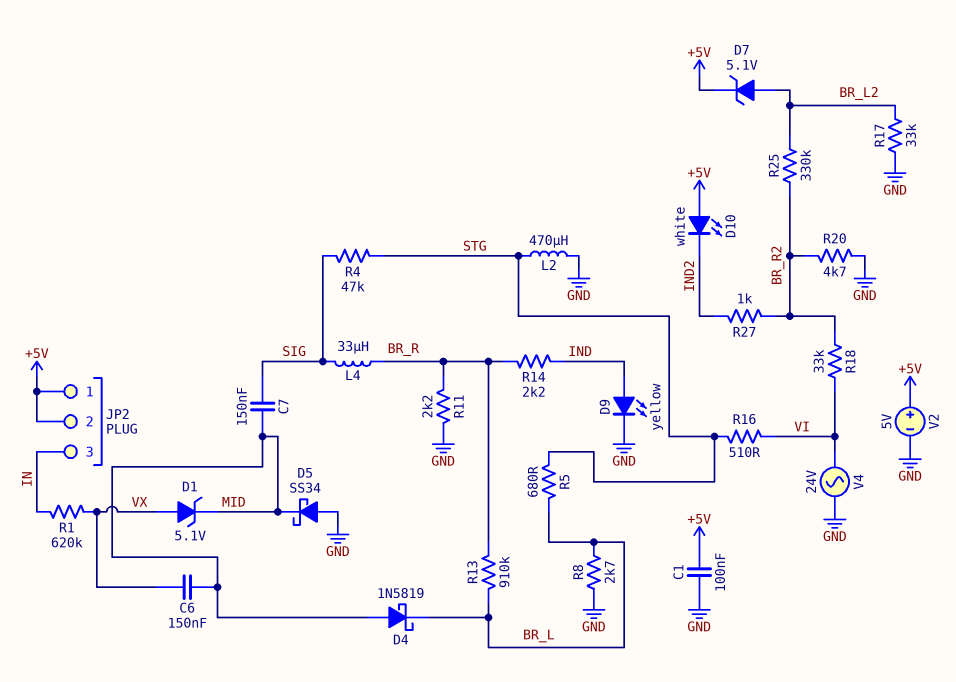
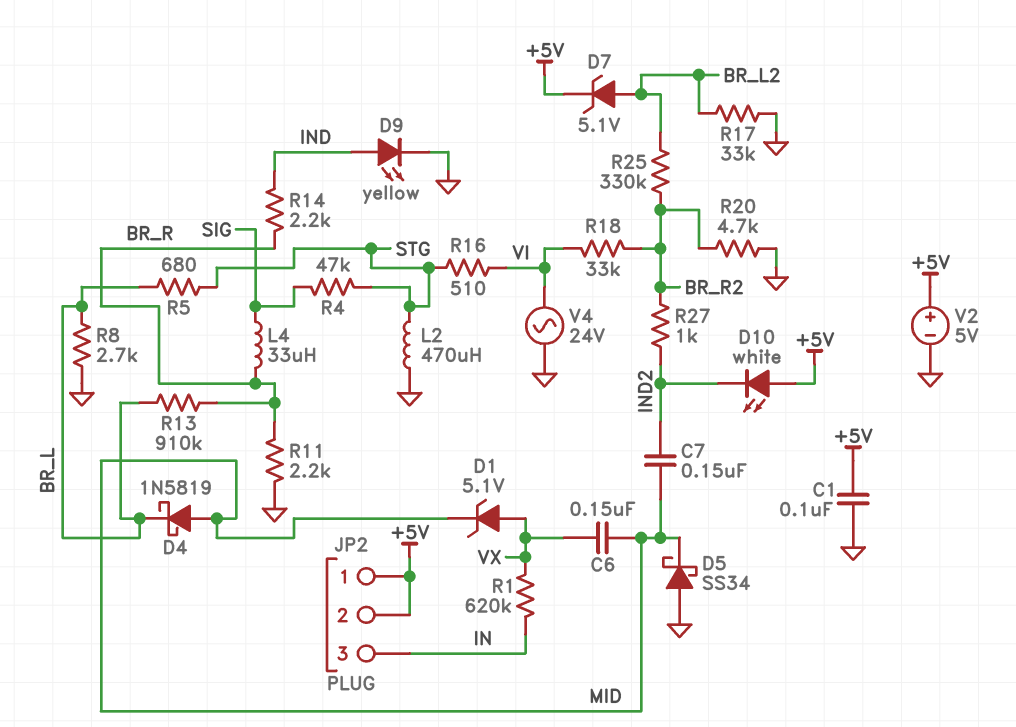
C7: 150nF (MID, SIG) -> 150nF (IND2, MID)

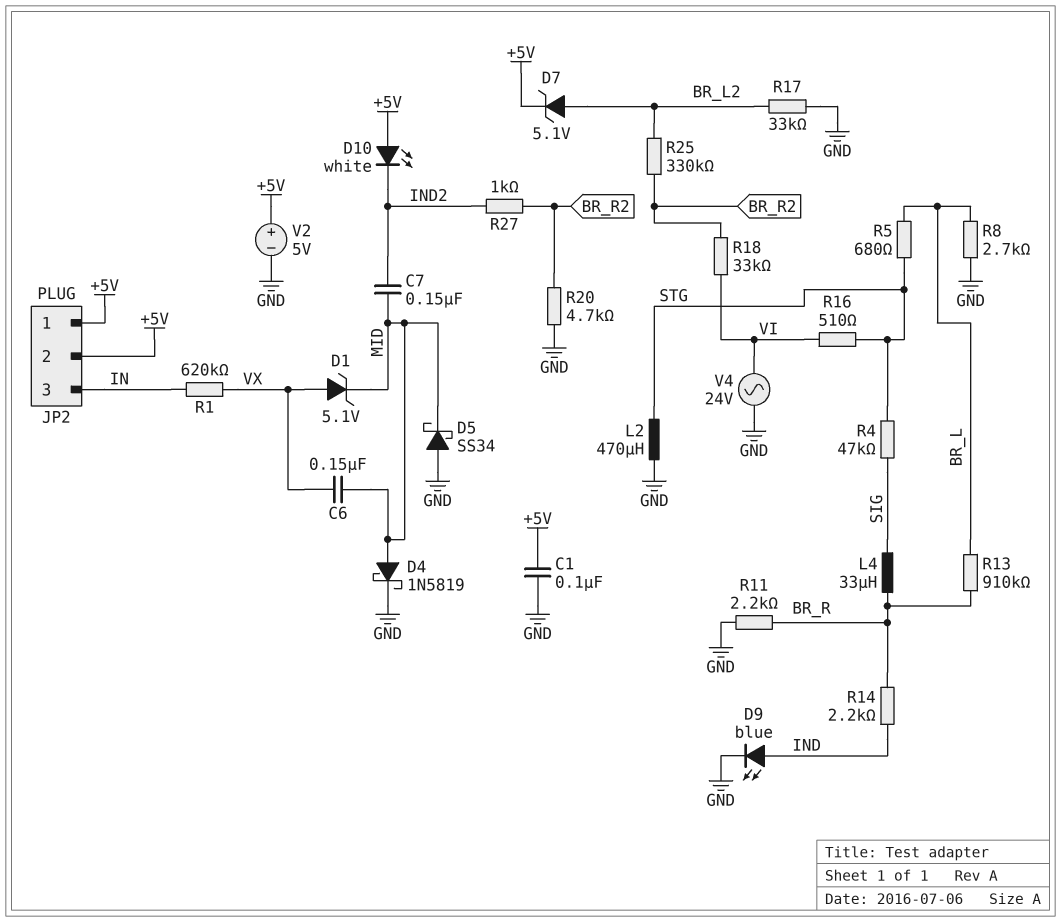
D4: schottky 1N5819 (A MID, K BR_L) -> schottky 1N5819 (A MID, K GND)
D9: LED yellow (A IND, K GND) -> LED blue (A IND, K GND)

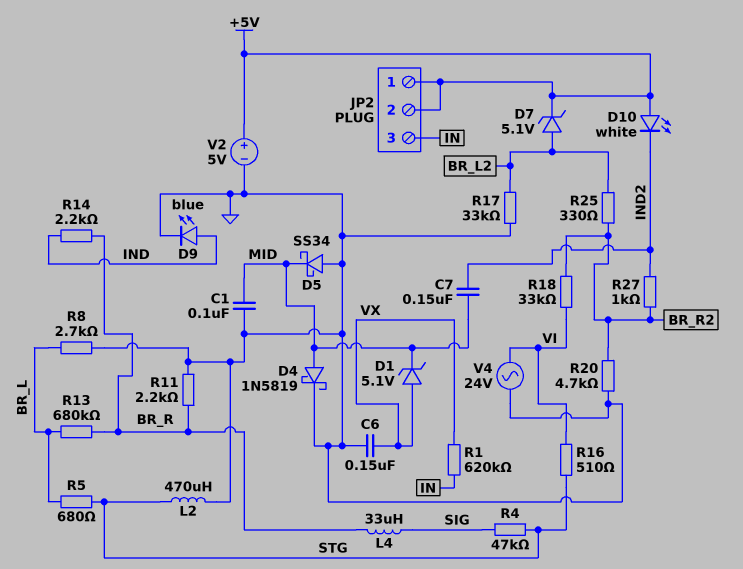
C1: 100nF (+5V, GND) -> 100nF (GND, MID)
C6: 150nF (MID, VX) -> 150nF (GND, VX)
R13: 910k (BR_L, BR_R) -> 680k (BR_L, BR_R)
R25: 330k (BR_L2, BR_R2) -> 330 (BR_L2, BR_R2)

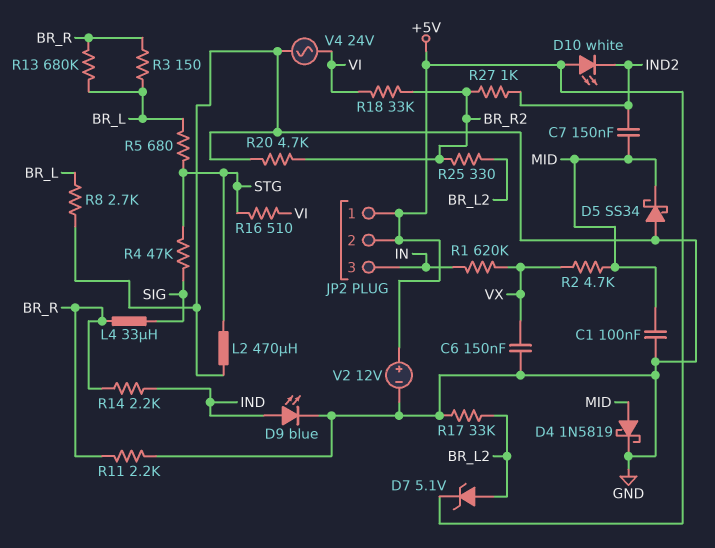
D1: zener 5.1V (A VX, K MID) -> none
R2: none -> 4.7k (MID, VX)
R3: none -> 150 (BR_L, BR_R)
V2: 5V (plus +5V, minus GND) -> 12V (plus +5V, minus GND)

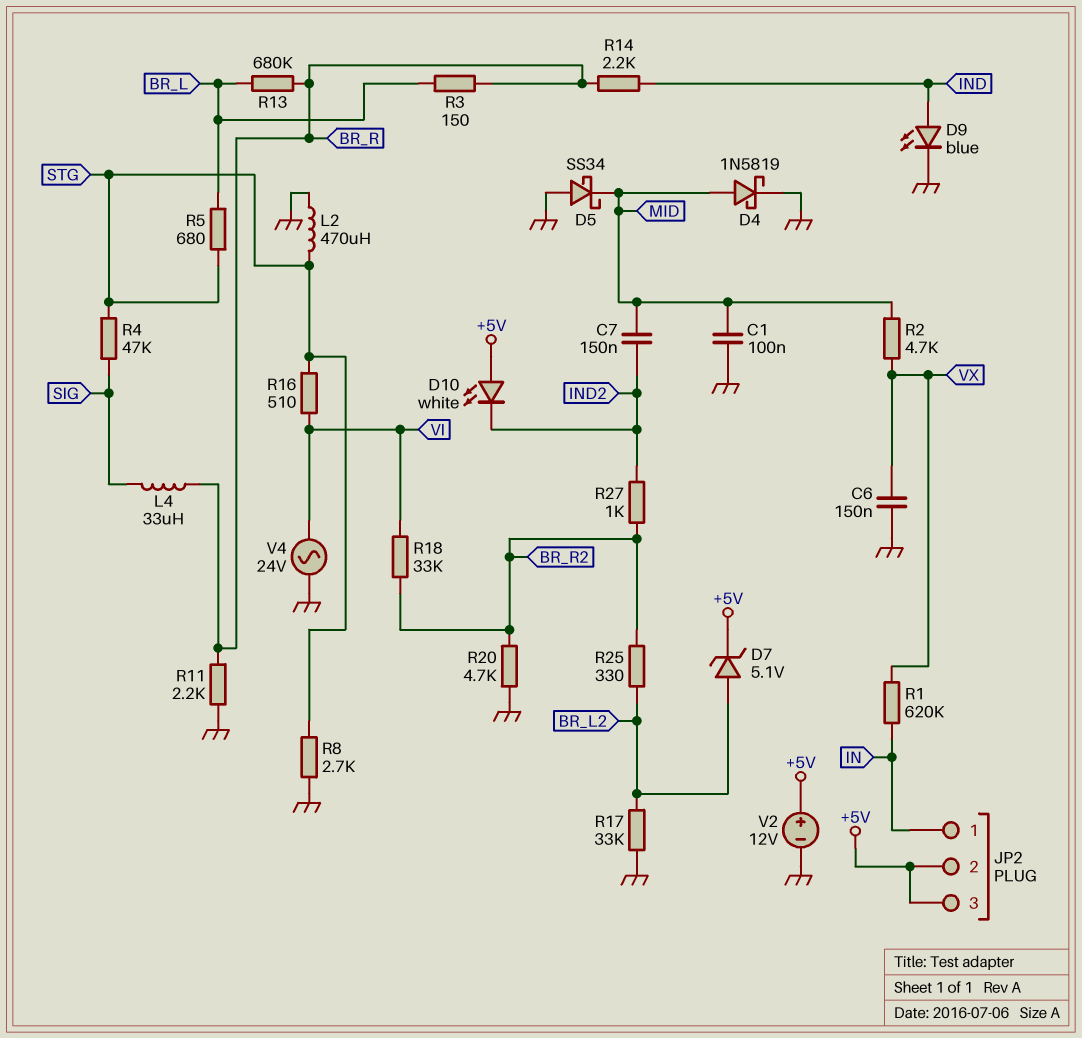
JP2 pin 1: +5V -> IN
JP2 pin 3: IN -> +5V
R8: 2.7k (BR_L, GND) -> 2.7k (GND, STG)

